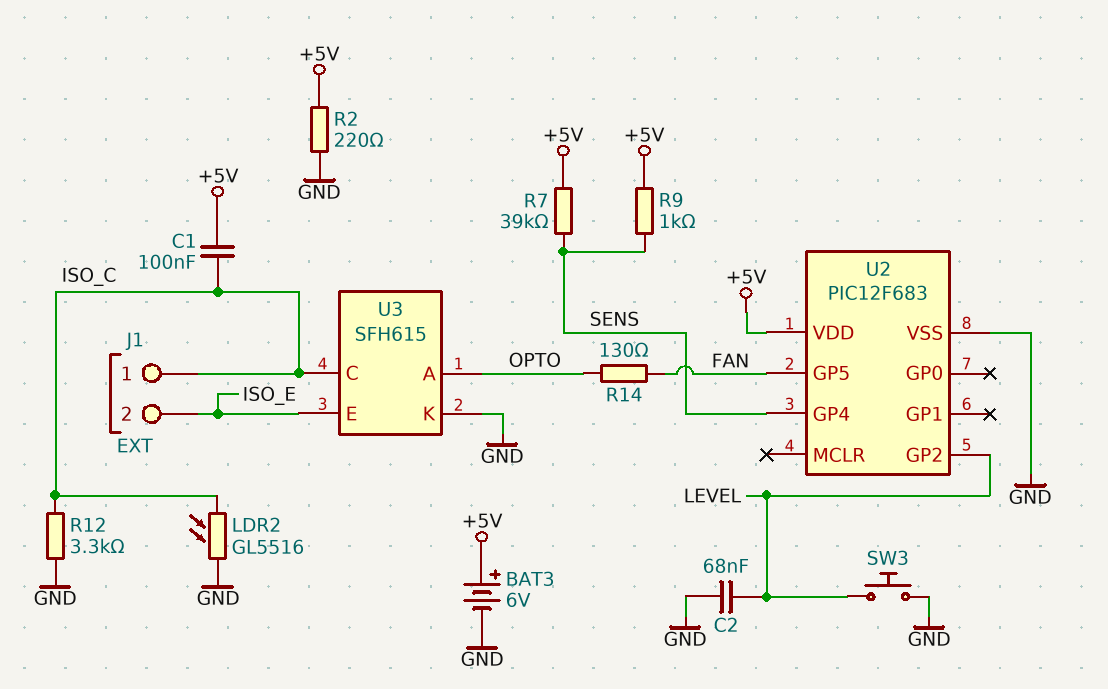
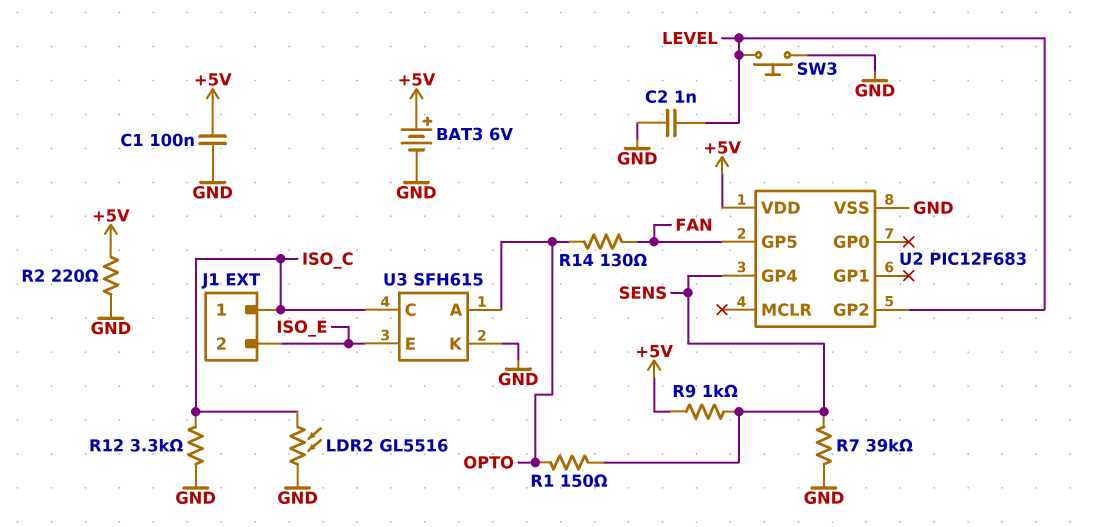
C1: 100nF (+5V, ISO_C) -> 100nF (+5V, GND)
C2: 68nF (GND, LEVEL) -> 1nF (GND, LEVEL)
R1: none -> 150 (OPTO, SENS)
R7: 39k (+5V, SENS) -> 39k (GND, SENS)

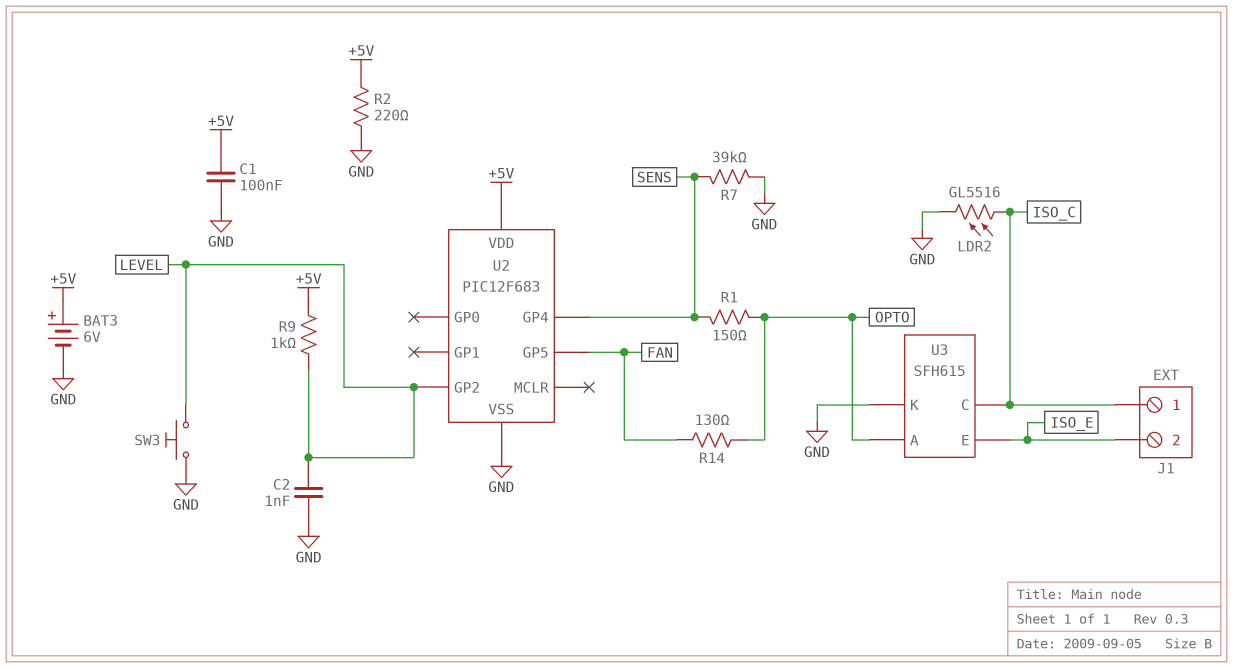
R9: 1k (+5V, SENS) -> 1k (+5V, LEVEL)
R12: 3.3k (GND, ISO_C) -> none

